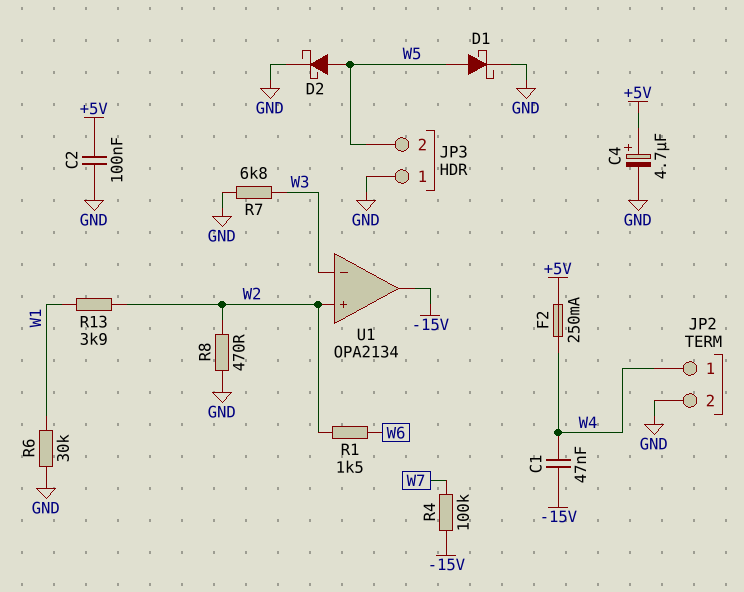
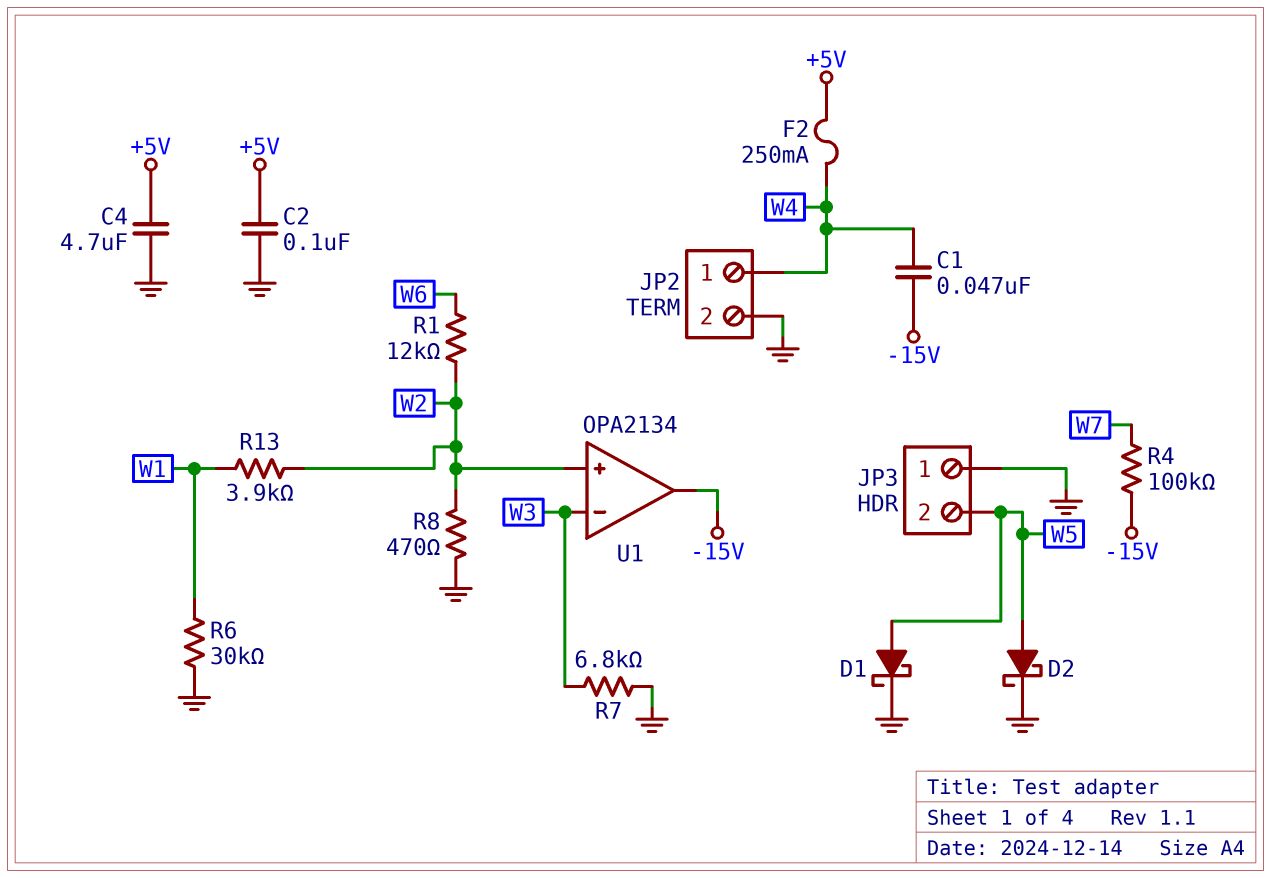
C4: 4.7uF (plus +5V, minus GND) -> 4.7uF (+5V, GND)
R1: 1.5k (W2, W6) -> 12k (W2, W6)

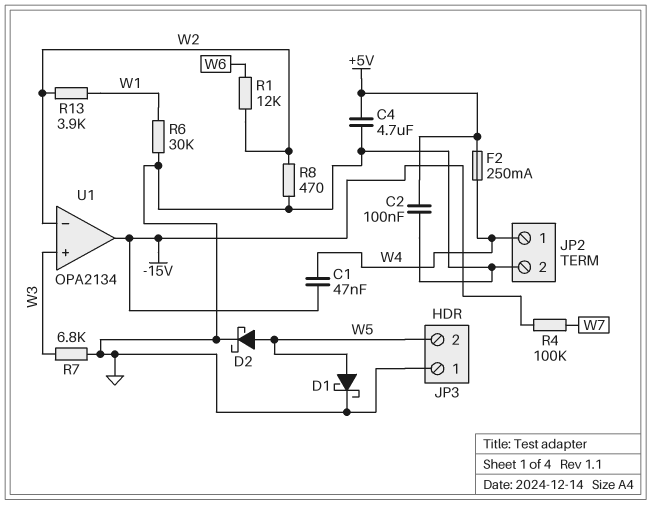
U1 pin in+: W2 -> W3
U1 pin in-: W3 -> W2

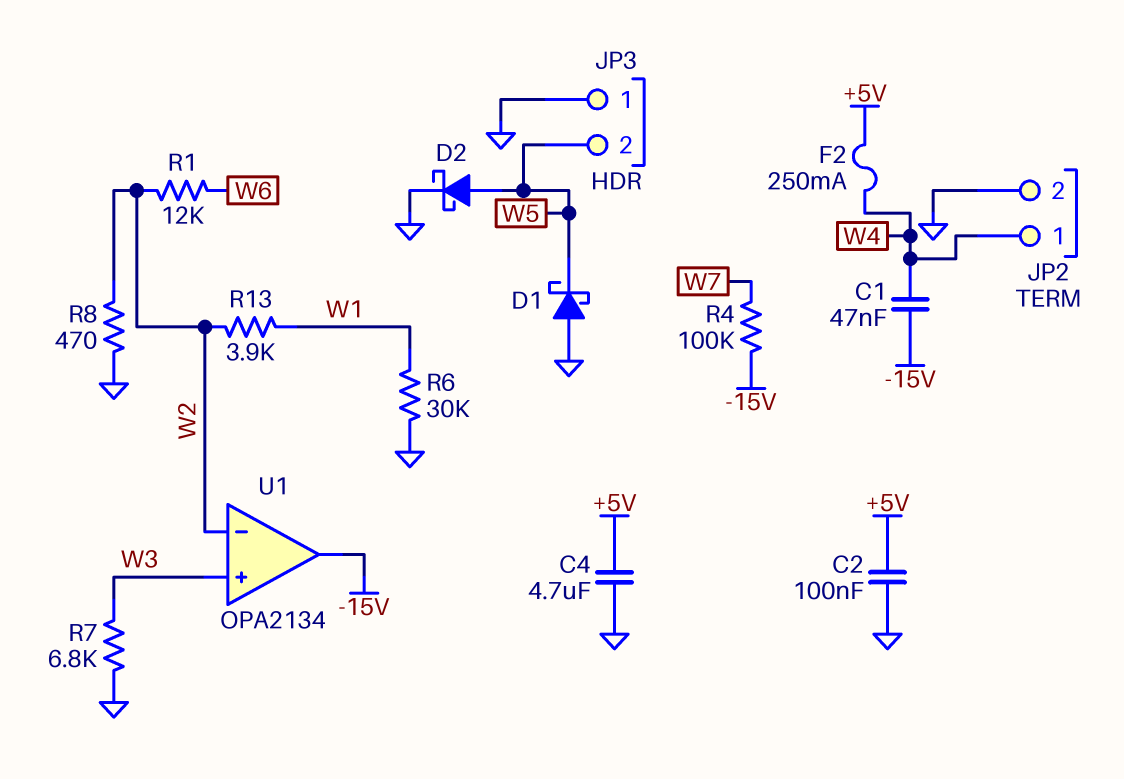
D1: schottky (A W5, K GND) -> schottky (A GND, K W5)

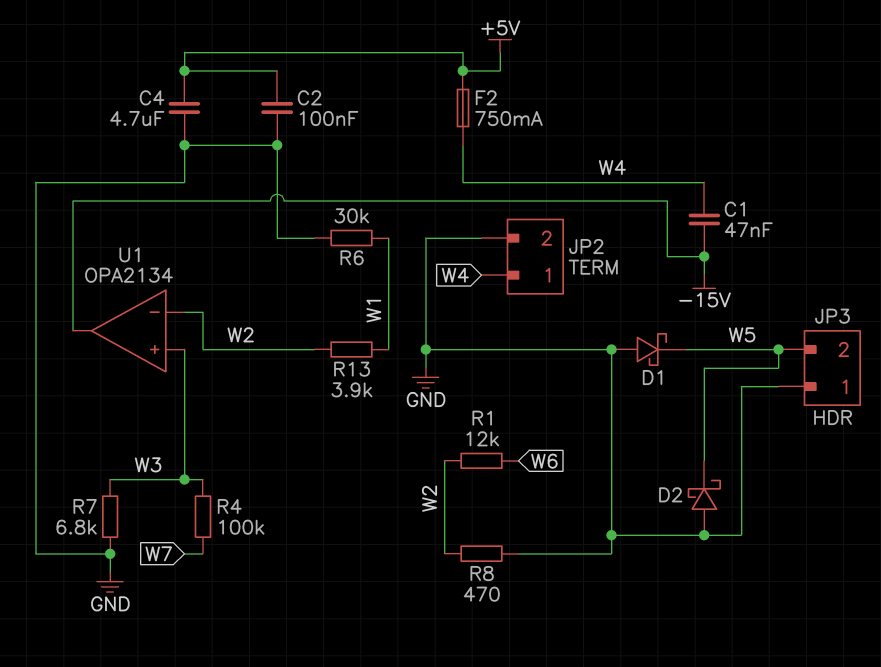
D2: schottky (A W5, K GND) -> schottky (A GND, K W5)
F2: 250mA (+5V, W4) -> 750mA (+5V, W4)
R4: 100k (-15V, W7) -> 100k (W3, W7)

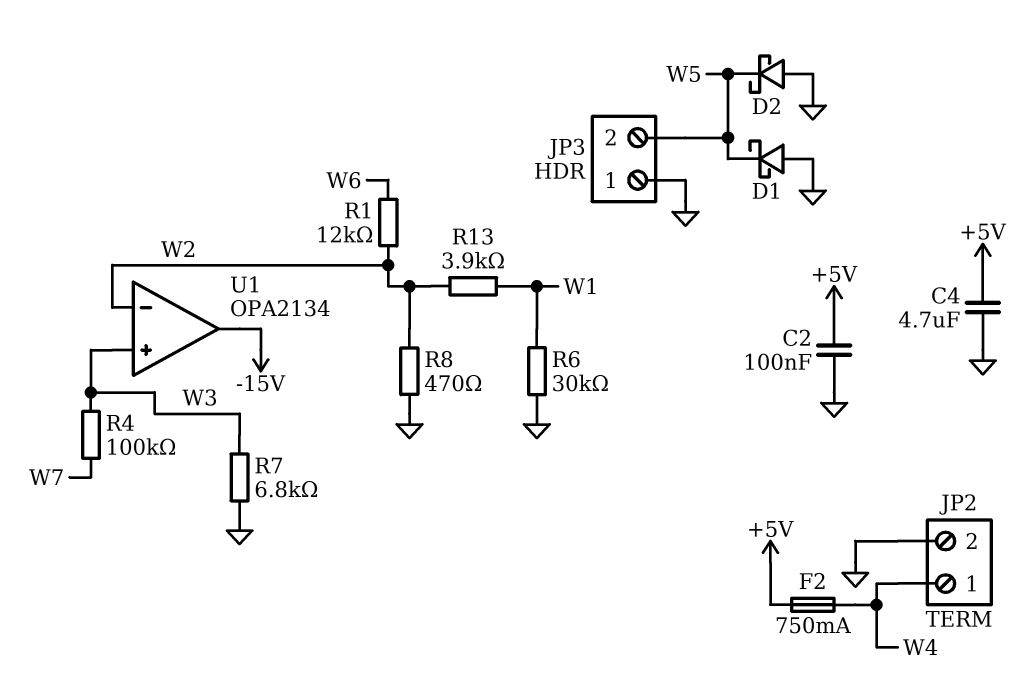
C1: 47nF (-15V, W4) -> none

